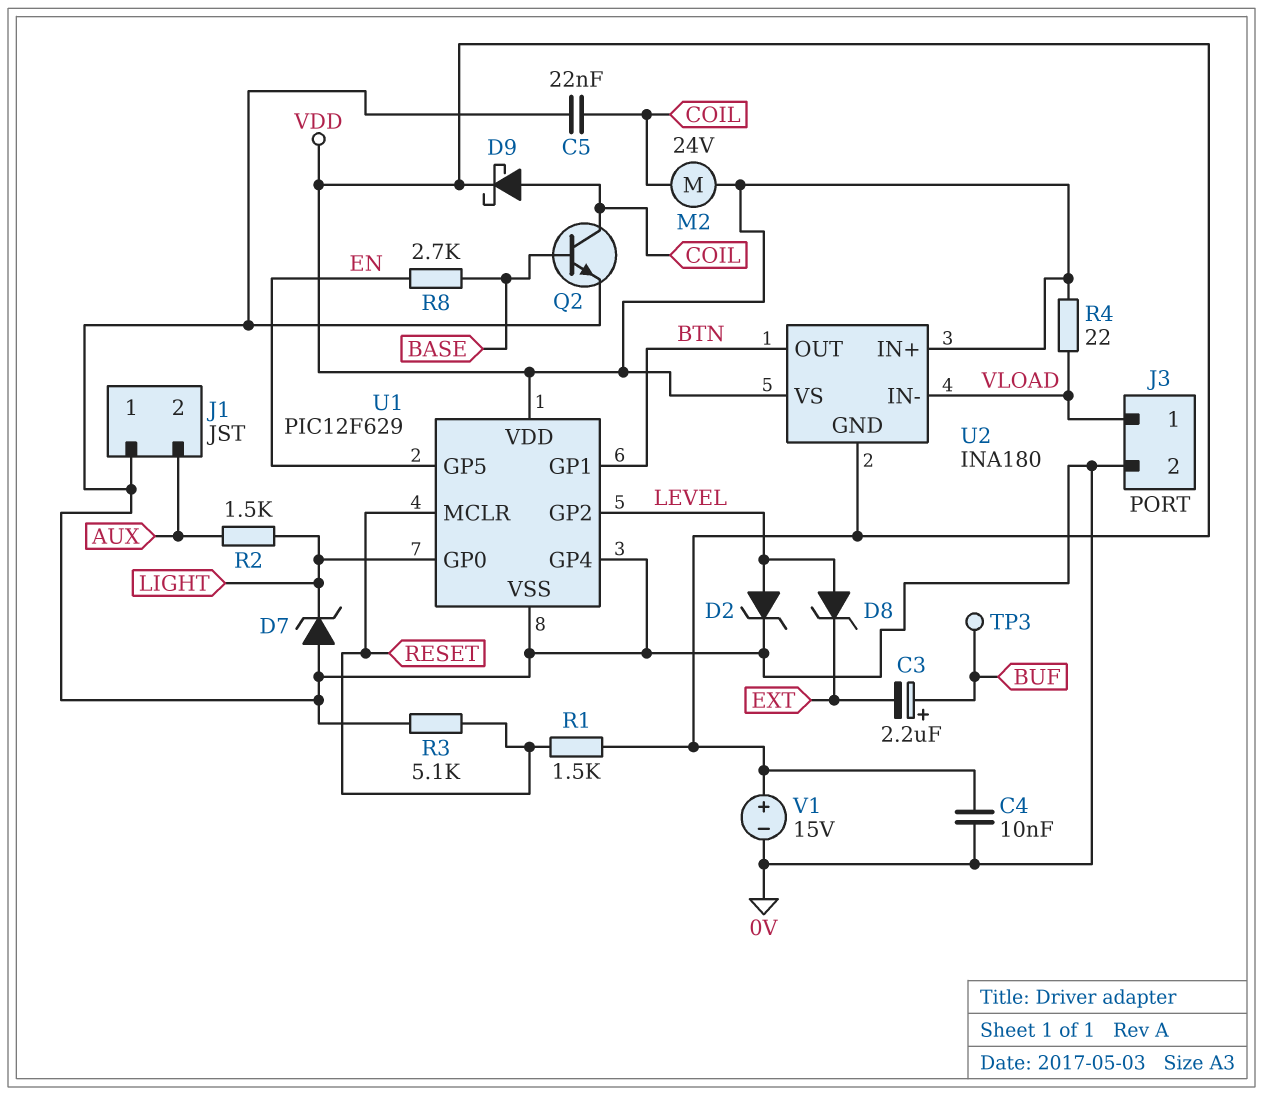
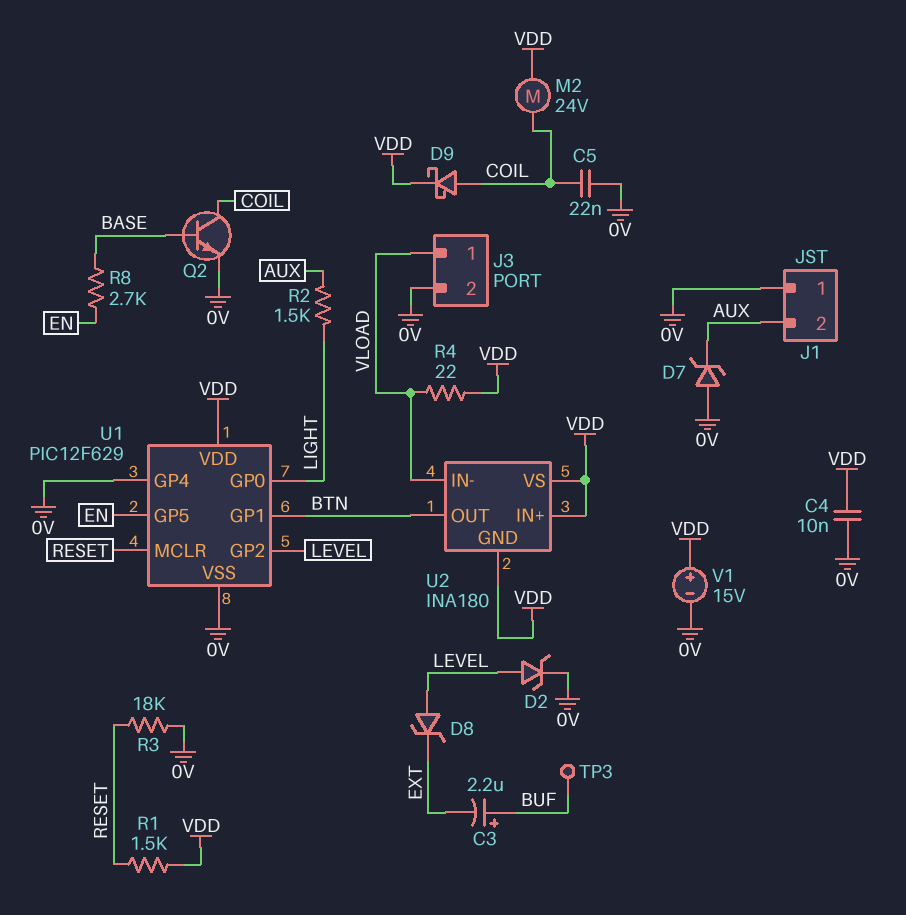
D7: zener (A 0V, K LIGHT) -> zener (A 0V, K AUX)
R3: 5.1k (0V, RESET) -> 18k (0V, RESET)

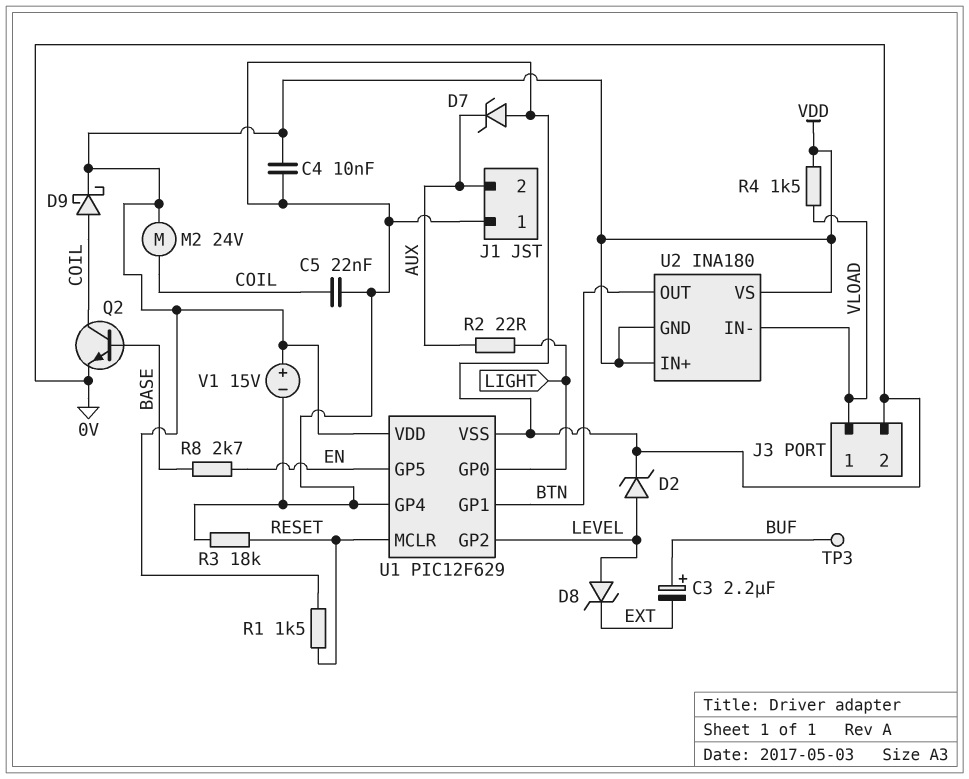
R2: 1.5k (AUX, LIGHT) -> 22 (AUX, LIGHT)
R4: 22 (VDD, VLOAD) -> 1.5k (VDD, VLOAD)

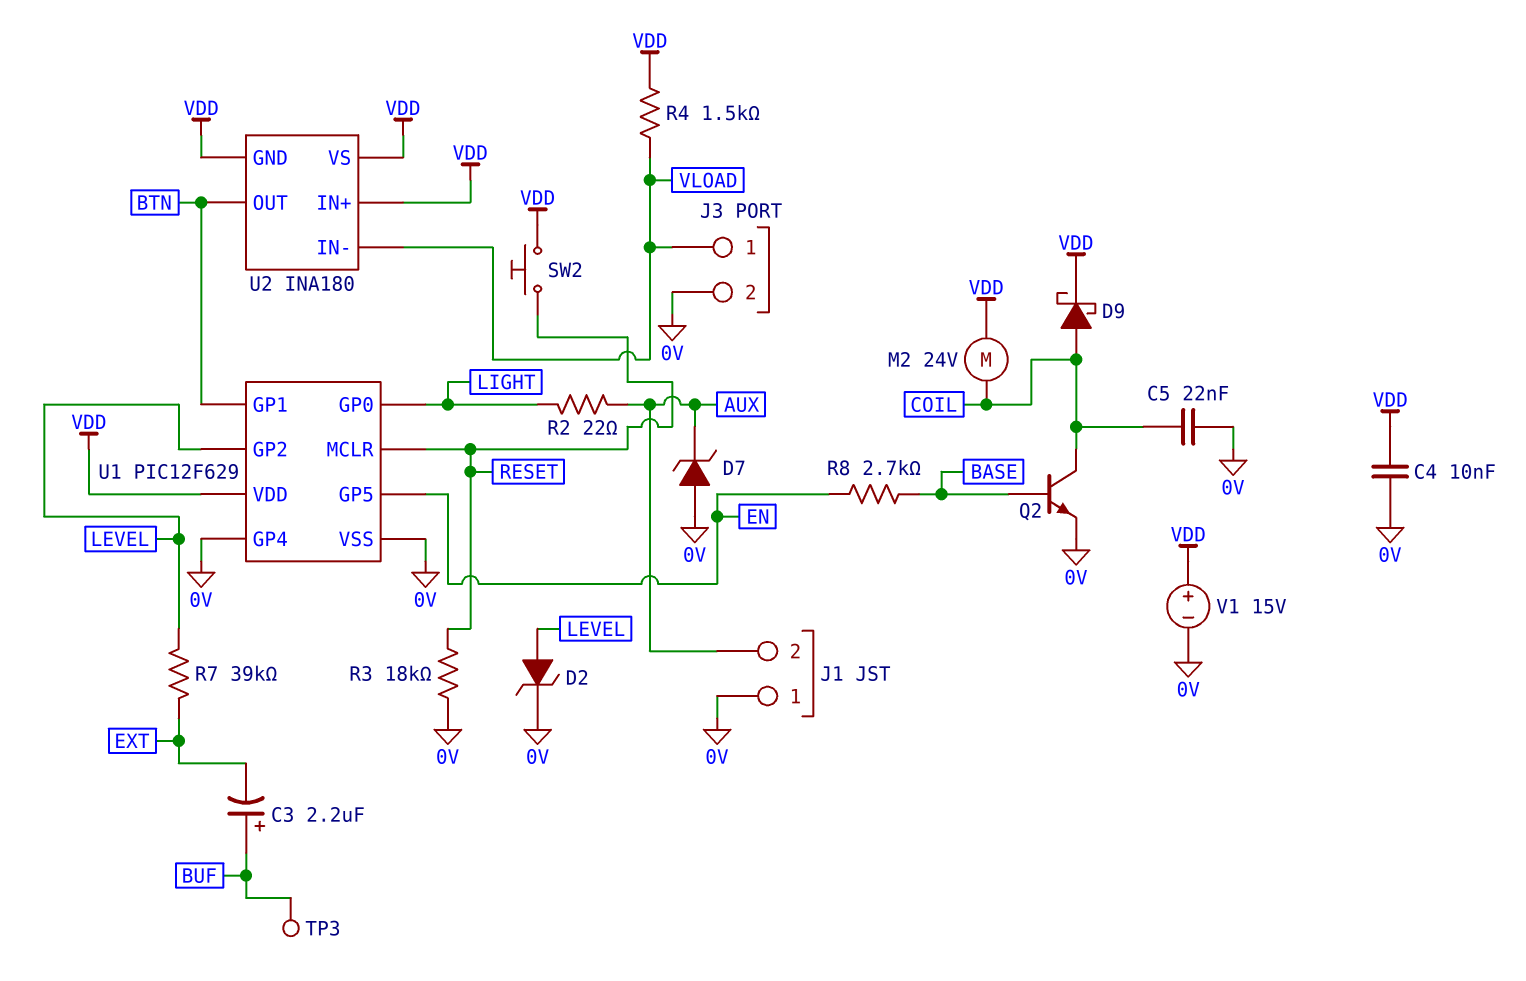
D8: zener (A LEVEL, K EXT) -> none
R1: 1.5k (RESET, VDD) -> none
R7: none -> 39k (EXT, LEVEL)
SW2: none -> button (RESET, VDD)

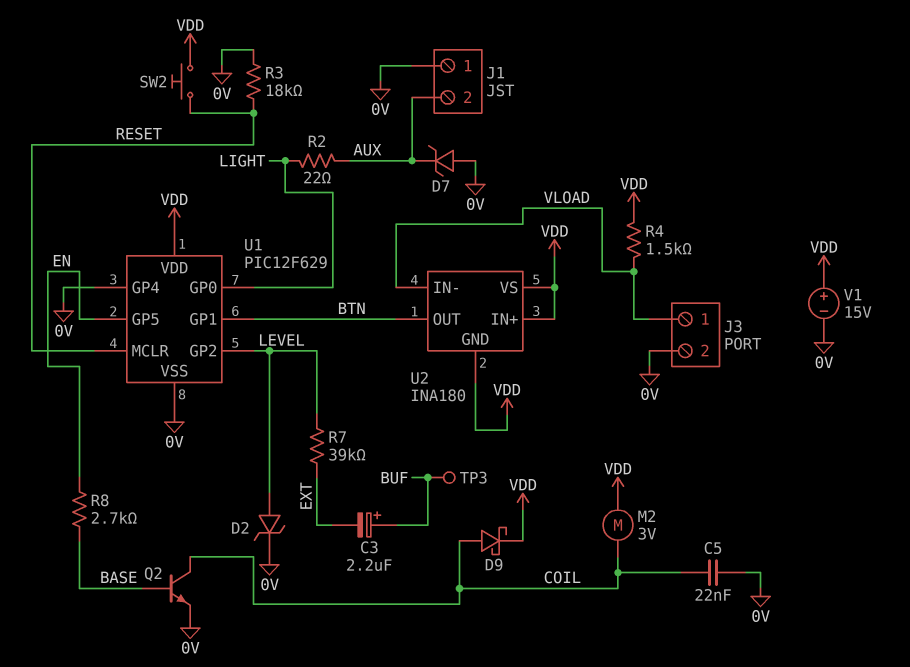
C4: 10nF (0V, VDD) -> none
M2: motor 24V (COIL, VDD) -> motor 3V (COIL, VDD)

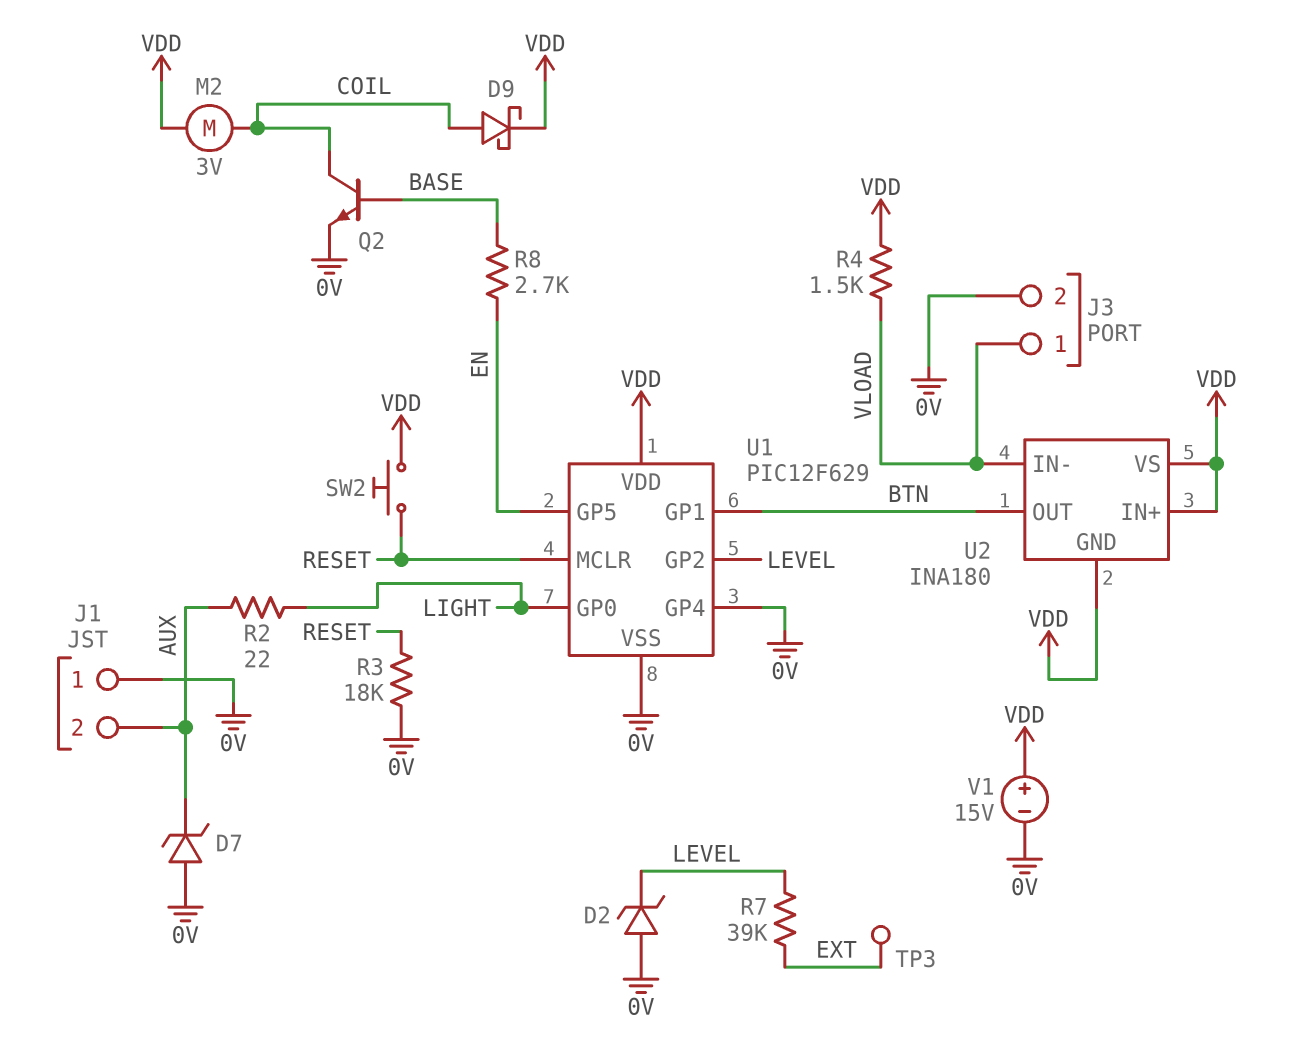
C3: 2.2uF (plus BUF, minus EXT) -> none
C5: 22nF (0V, COIL) -> none
D2: zener (A LEVEL, K 0V) -> zener (A 0V, K LEVEL)
TP3: test point (BUF) -> test point (EXT)

